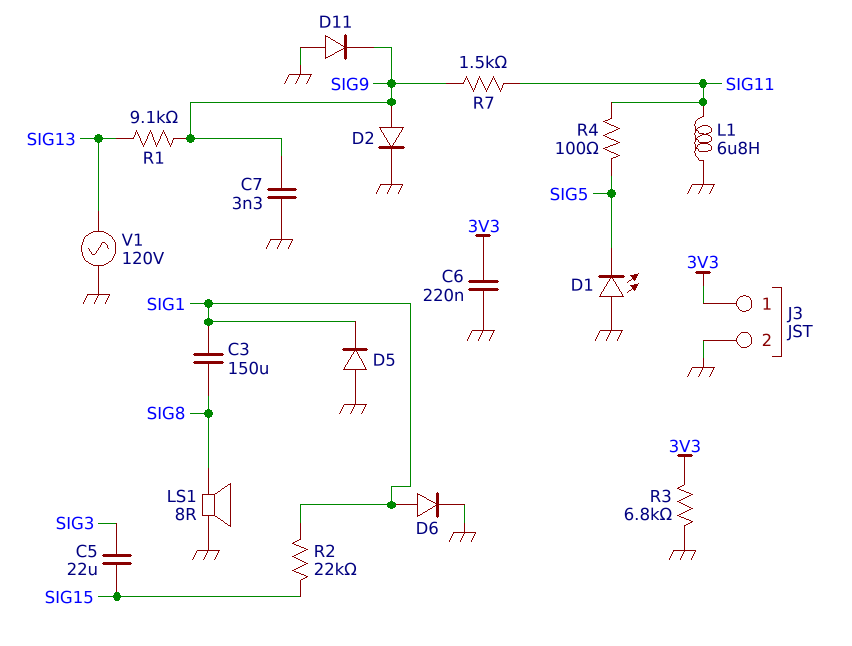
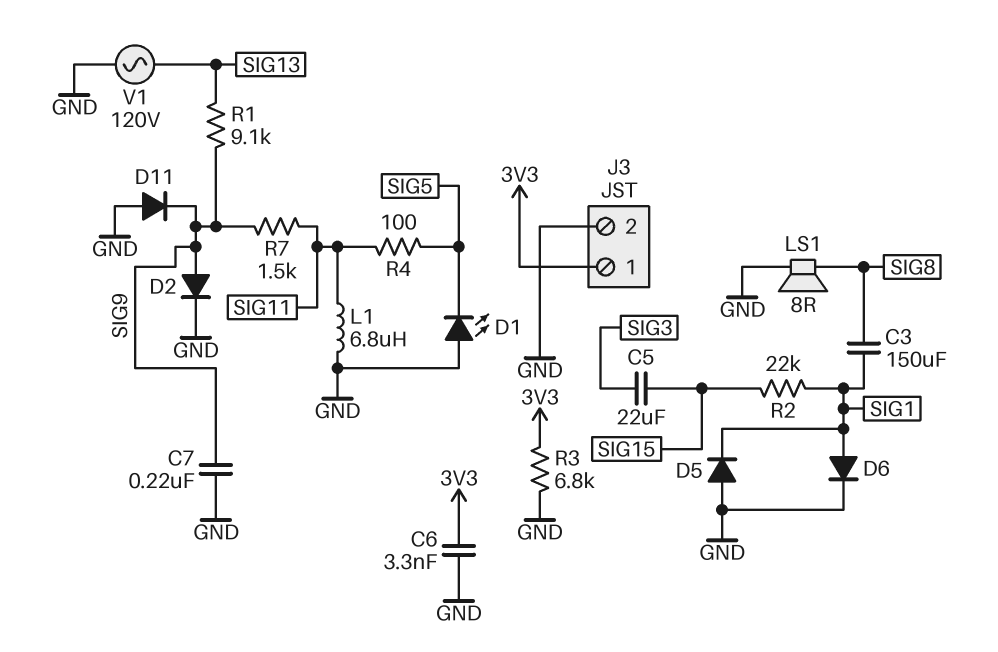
C6: 220nF (3V3, GND) -> 3.3nF (3V3, GND)
C7: 3.3nF (GND, SIG9) -> 220nF (GND, SIG9)

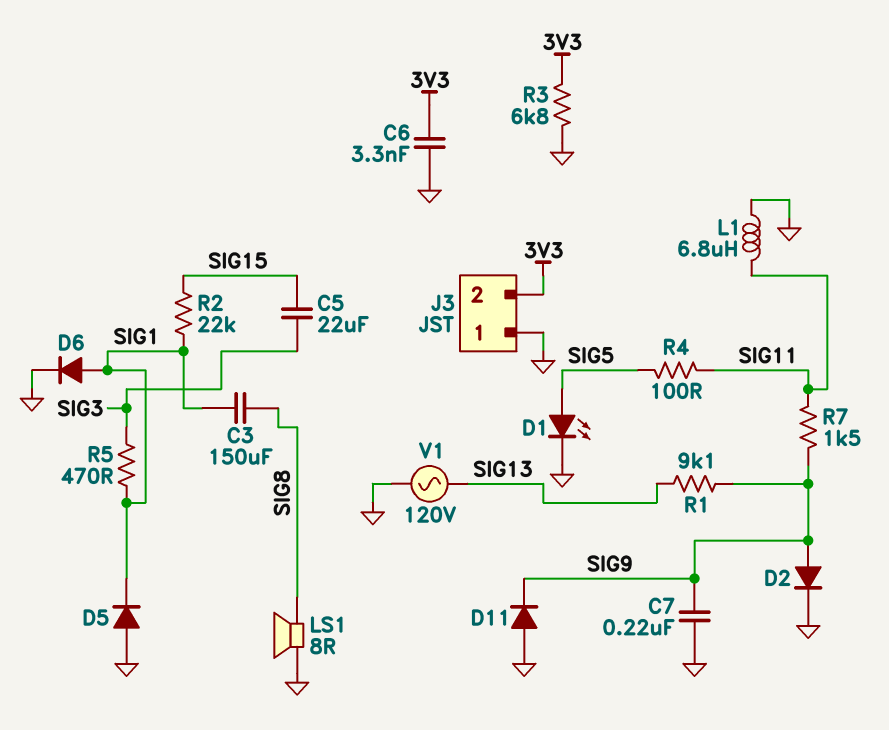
D1: LED (A GND, K SIG5) -> LED (A SIG5, K GND)
J3 pin 1: 3V3 -> GND
J3 pin 2: GND -> 3V3
R5: none -> 470 (SIG1, SIG3)

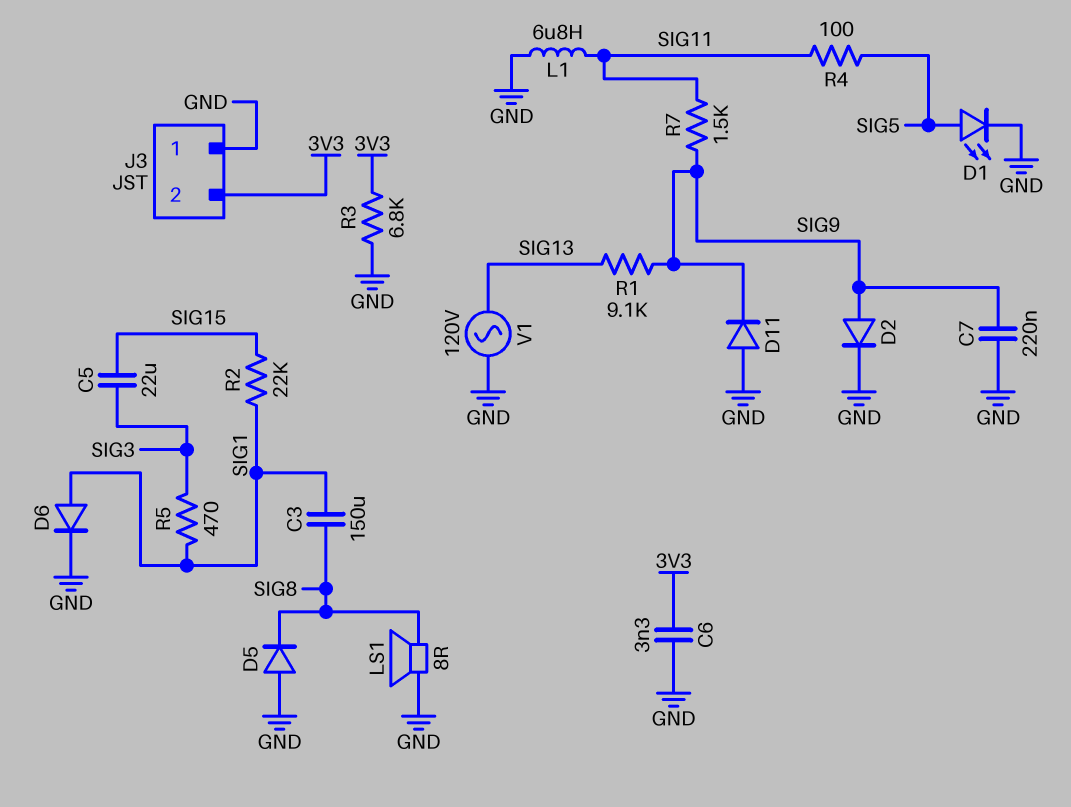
D5: diode (A GND, K SIG1) -> diode (A GND, K SIG8)

